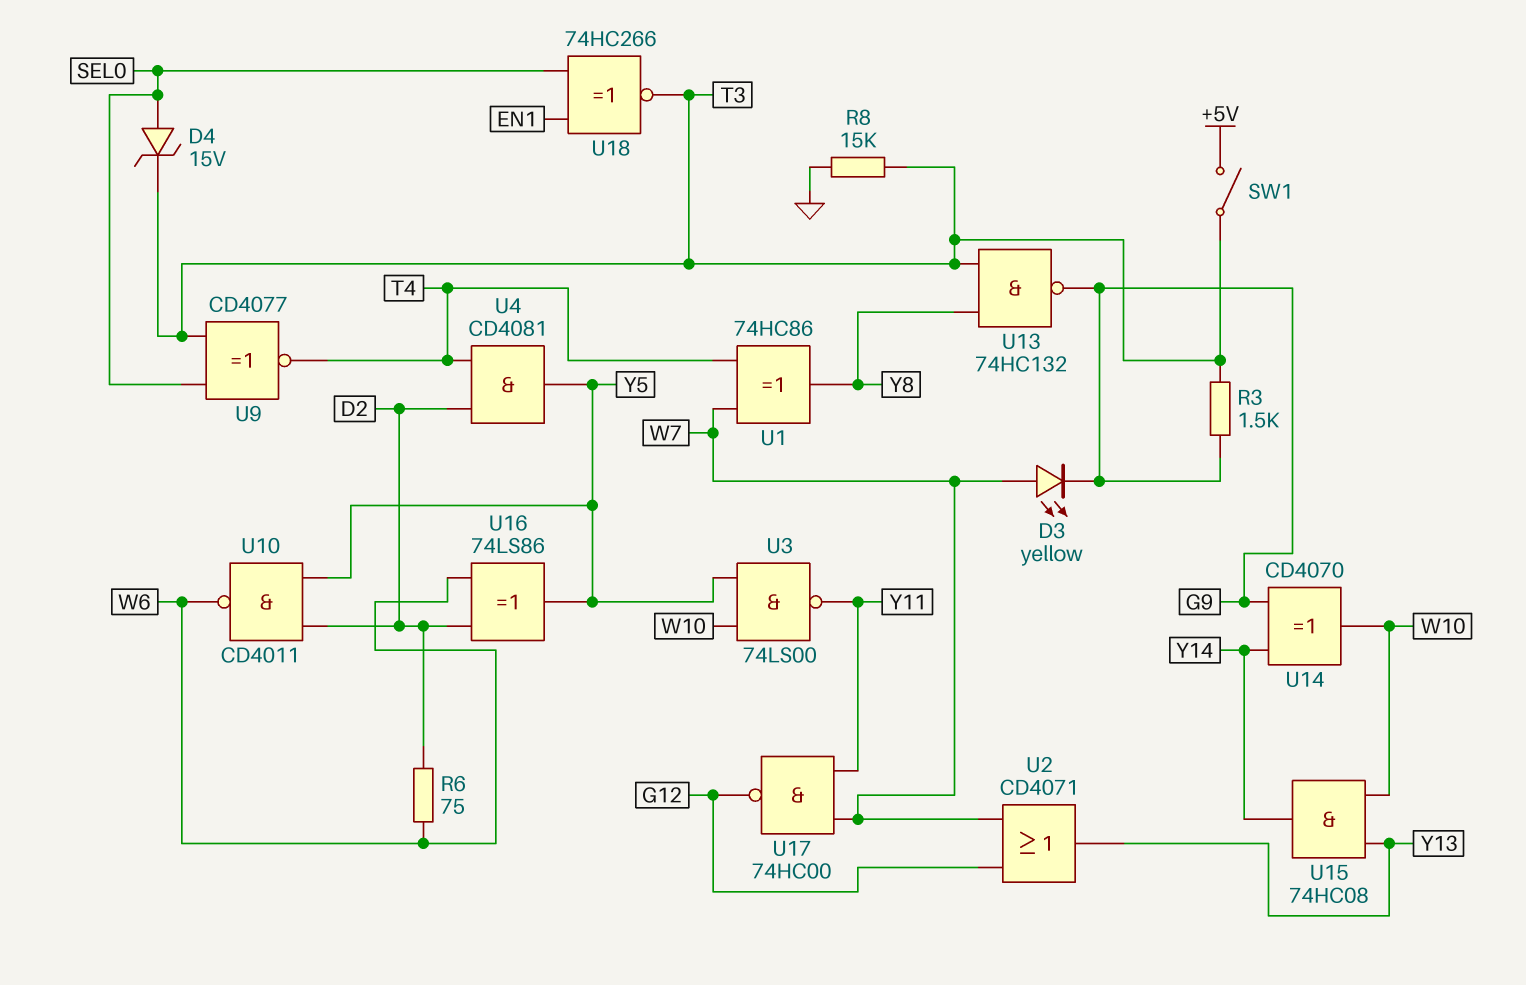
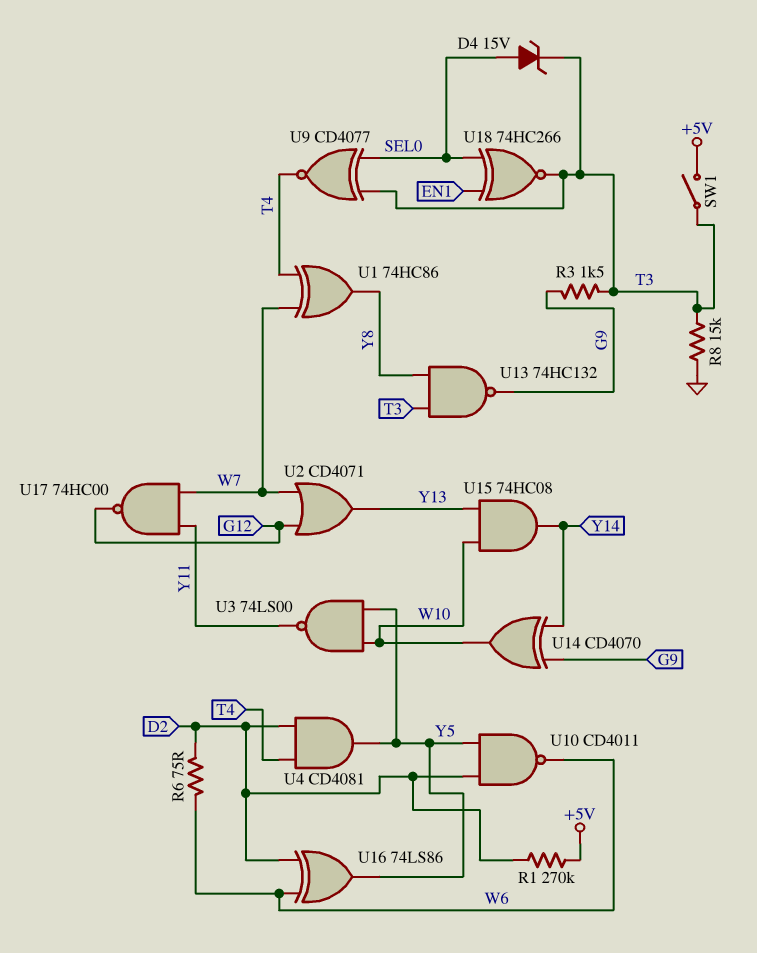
D3: LED yellow (A W7, K G9) -> none
R1: none -> 270k (+5V, D2)

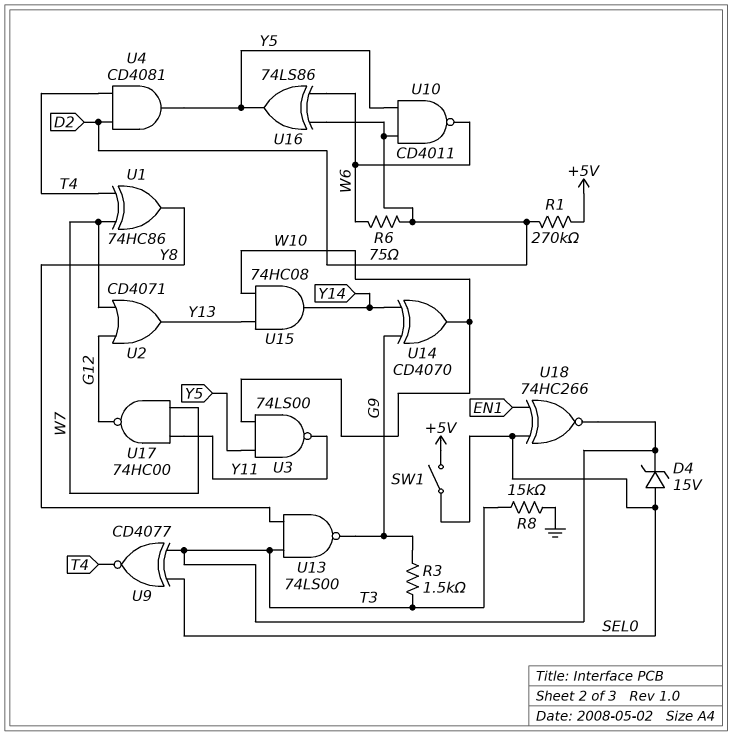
SW1: switch (+5V, T3) -> switch (+5V, SEL0)
U13: NAND 74HC132 (in T3, in Y8, out G9) -> NAND 74LS00 (in T3, in Y8, out G9)

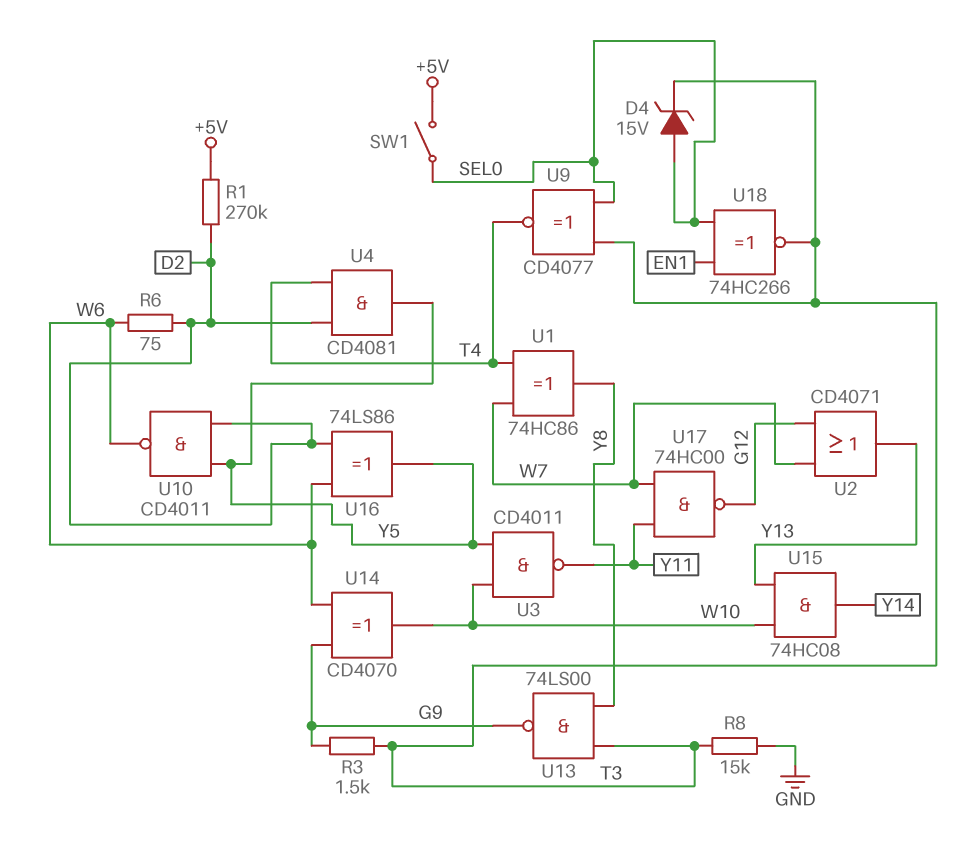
U3: NAND 74LS00 (in W10, in Y5, out Y11) -> NAND CD4011 (in W10, in Y5, out Y11)
U14: XOR CD4070 (in G9, in Y14, out W10) -> XOR CD4070 (in G9, in W6, out W10)

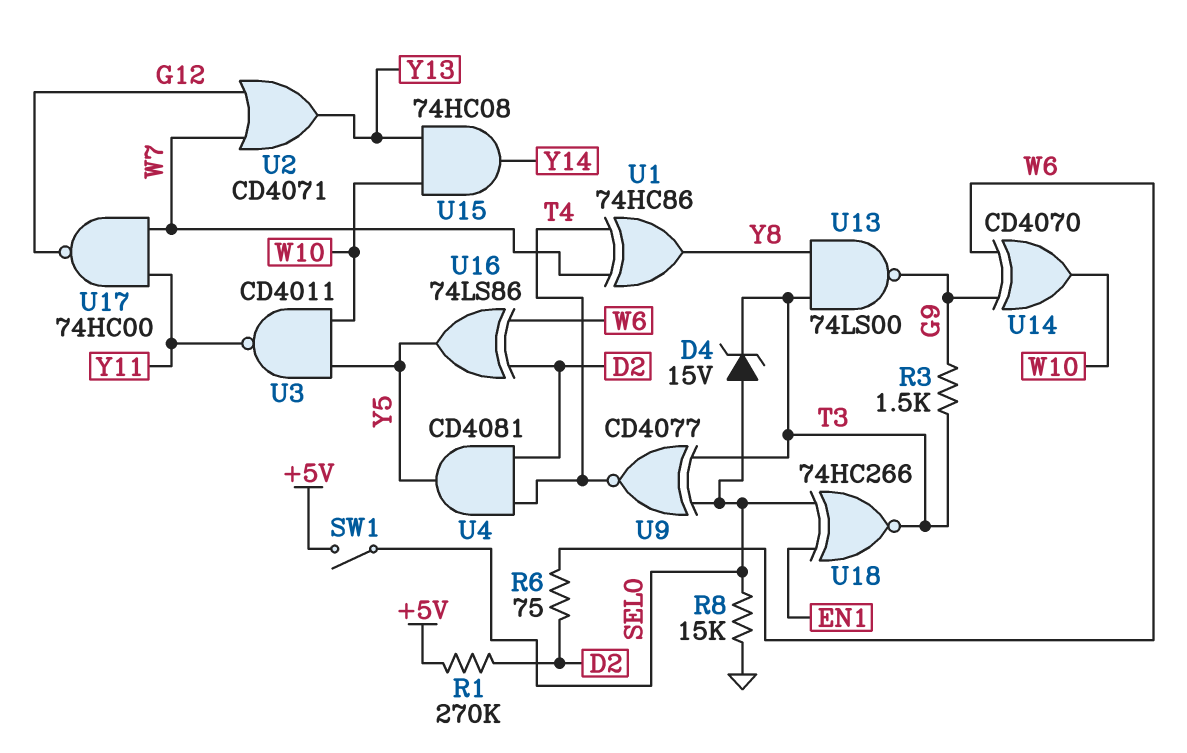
R8: 15k (GND, T3) -> 15k (GND, SEL0)
U10: NAND CD4011 (in D2, in Y5, out W6) -> none

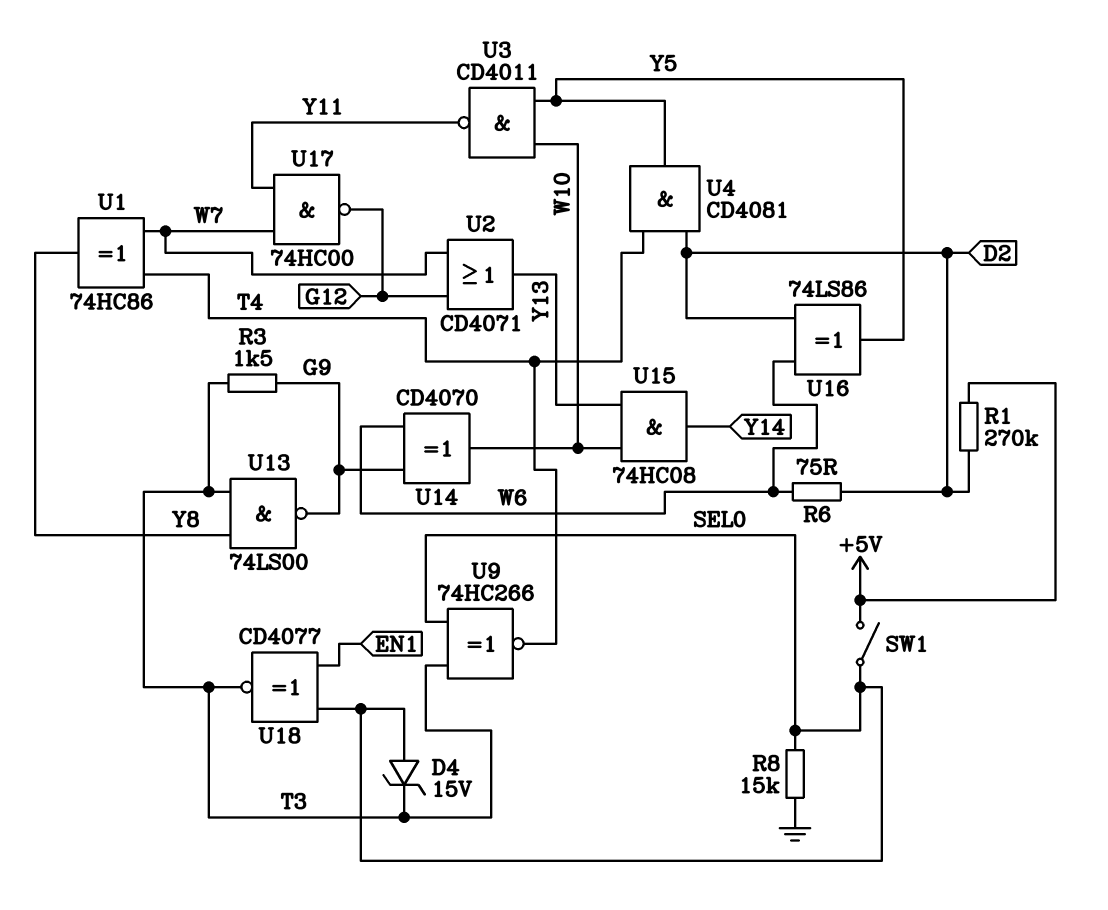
U9: XNOR CD4077 (in SEL0, in T3, out T4) -> XNOR 74HC266 (in SEL0, in T3, out T4)
U18: XNOR 74HC266 (in EN1, in SEL0, out T3) -> XNOR CD4077 (in EN1, in SEL0, out T3)

